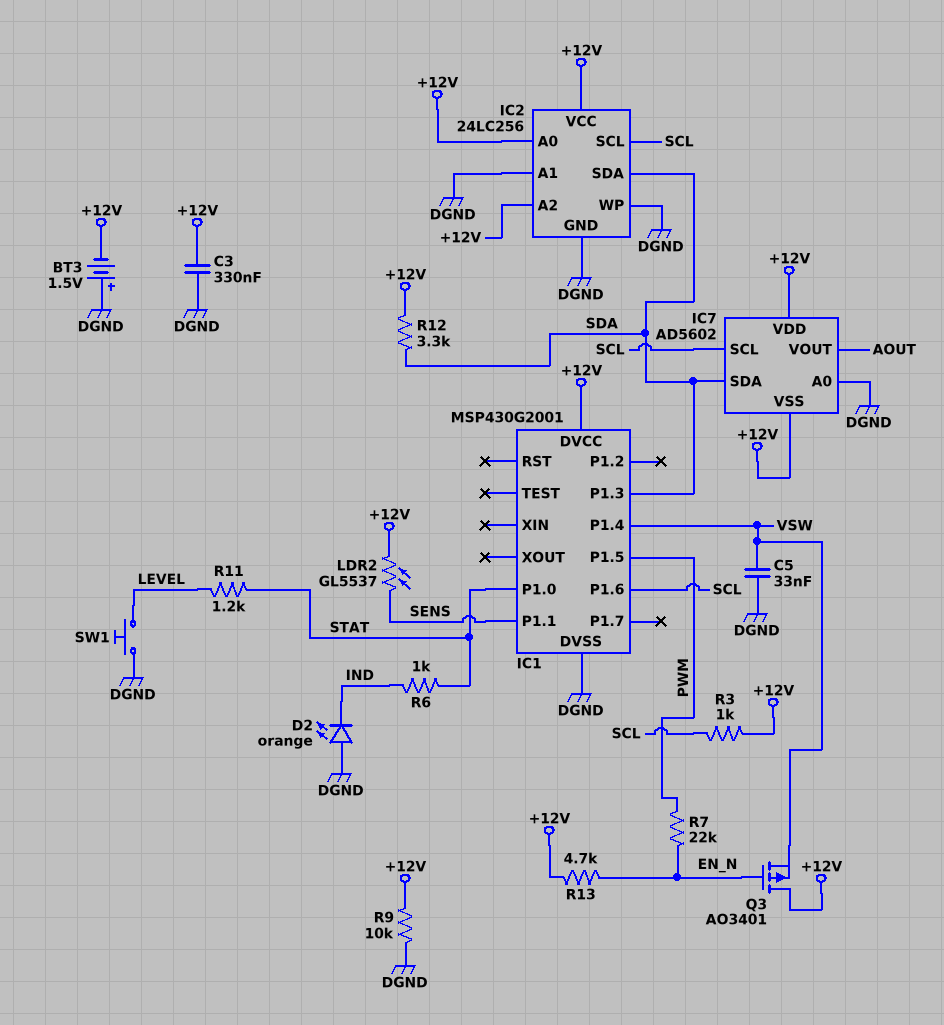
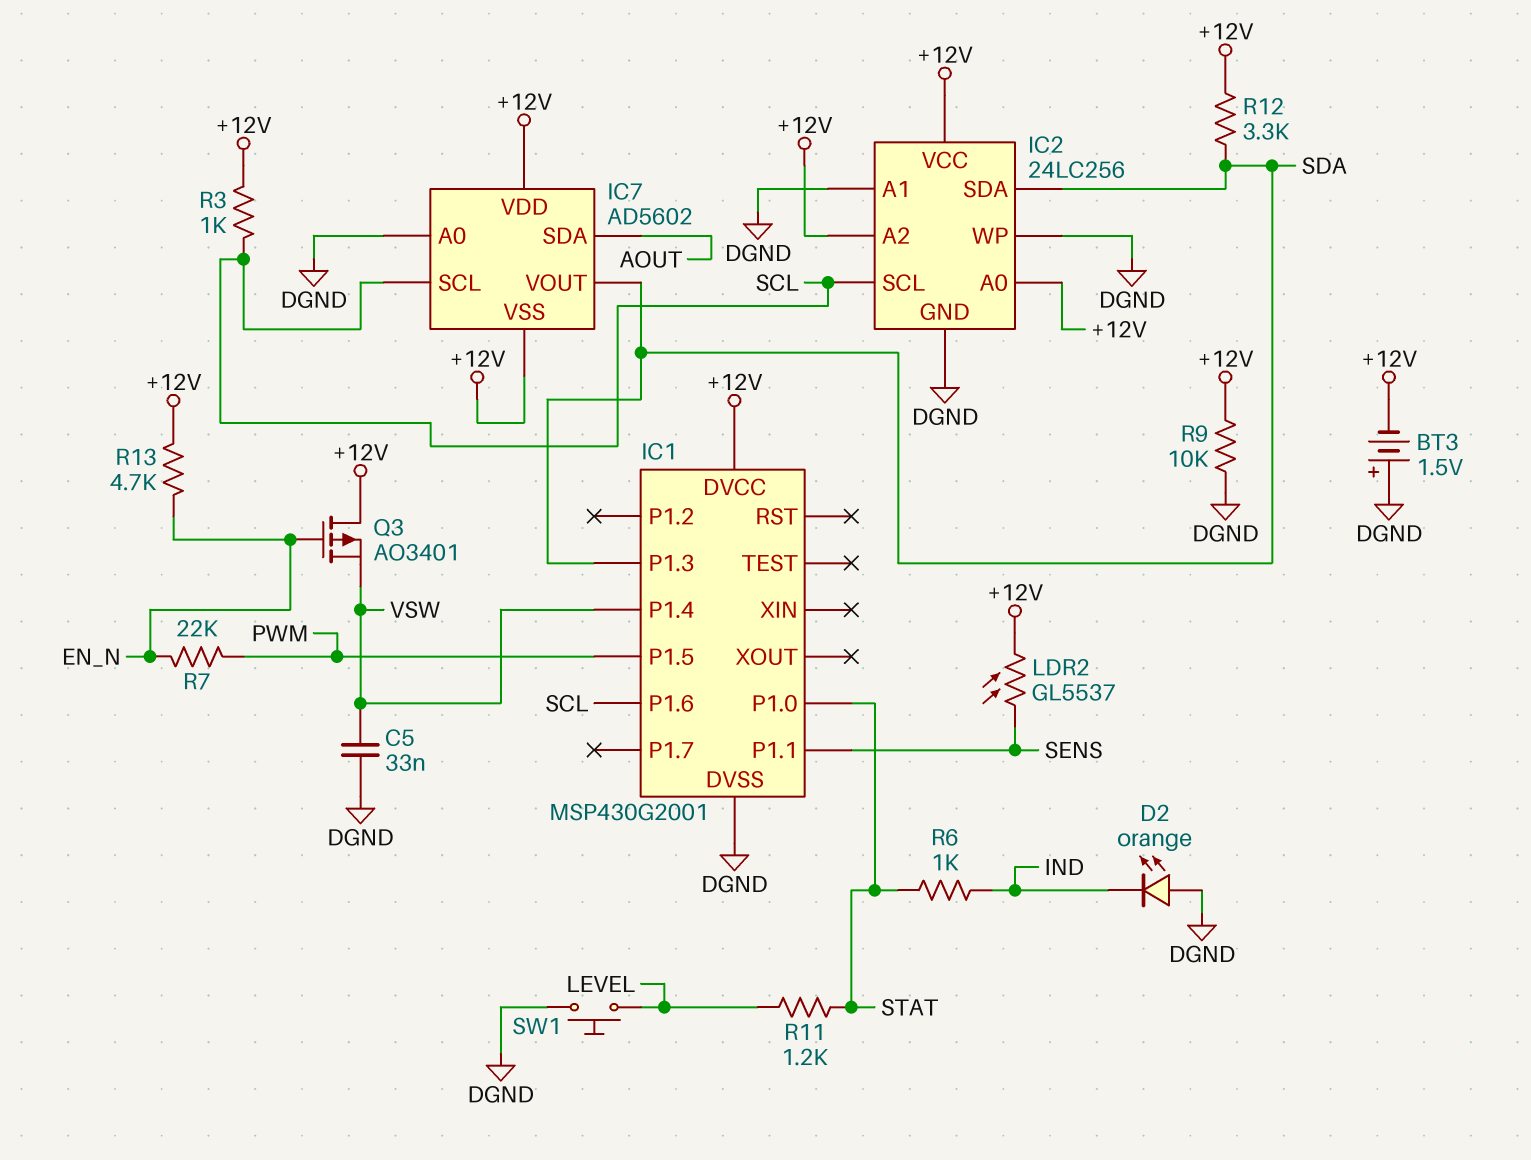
C3: 330nF (+12V, DGND) -> none
IC7 pin SDA: SDA -> AOUT
IC7 pin VOUT: AOUT -> SDA

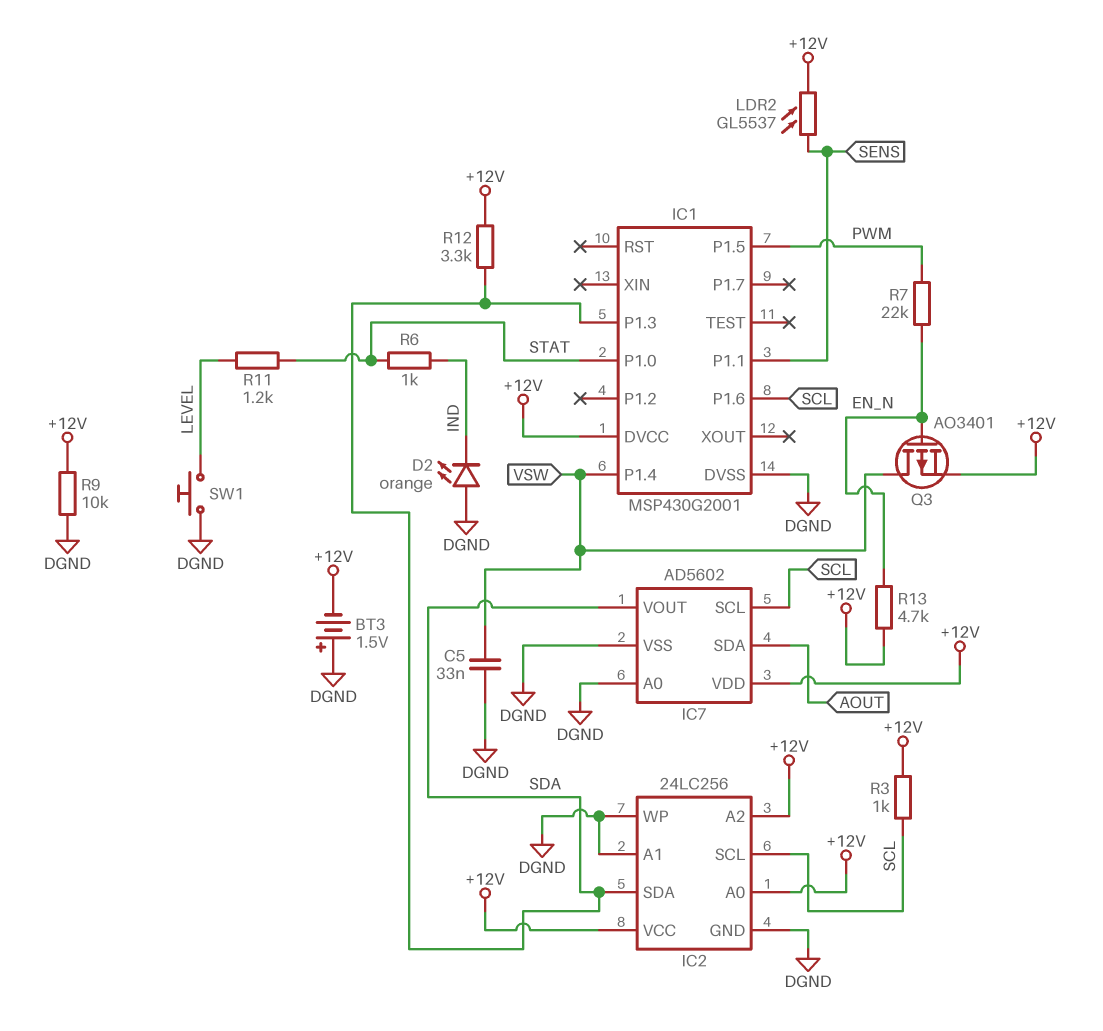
IC7 pin VSS: +12V -> DGND
Q3: PMOS AO3401 (G EN_N, D +12V, S VSW) -> PMOS AO3401 (G EN_N, D VSW, S +12V)

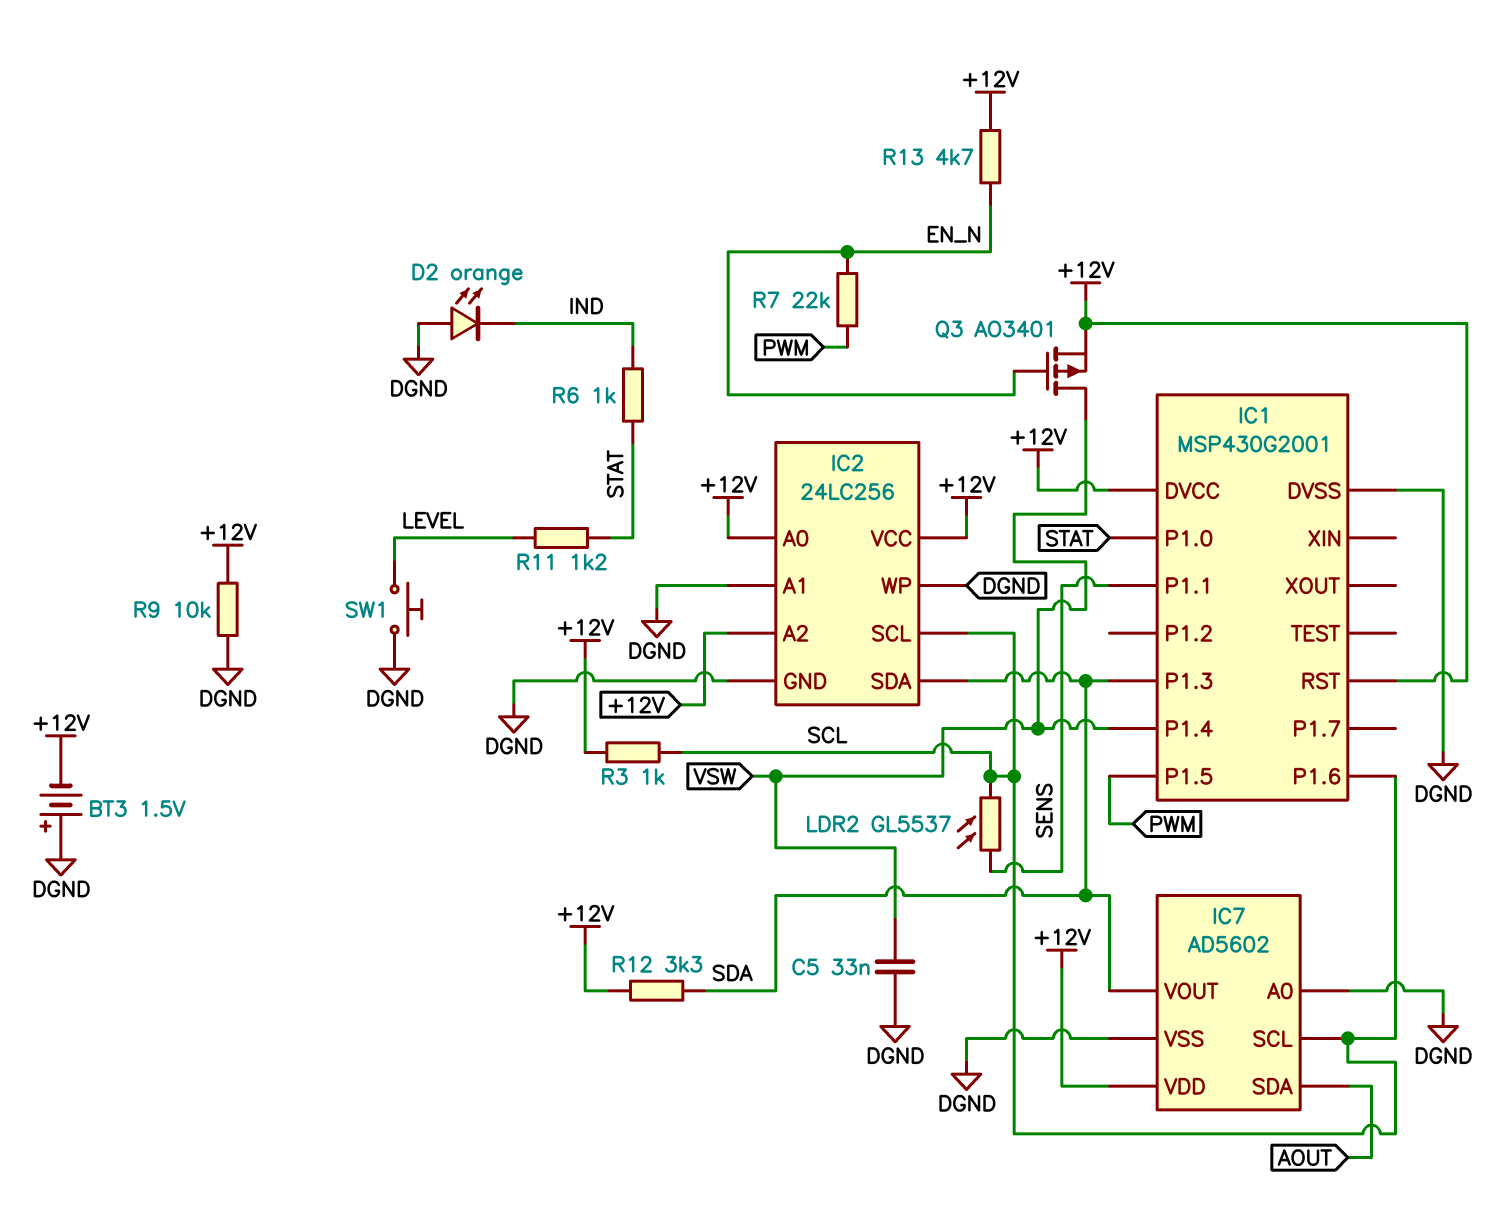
IC1 pin RST: none -> +12V
LDR2: GL5537 (+12V, SENS) -> GL5537 (SCL, SENS)

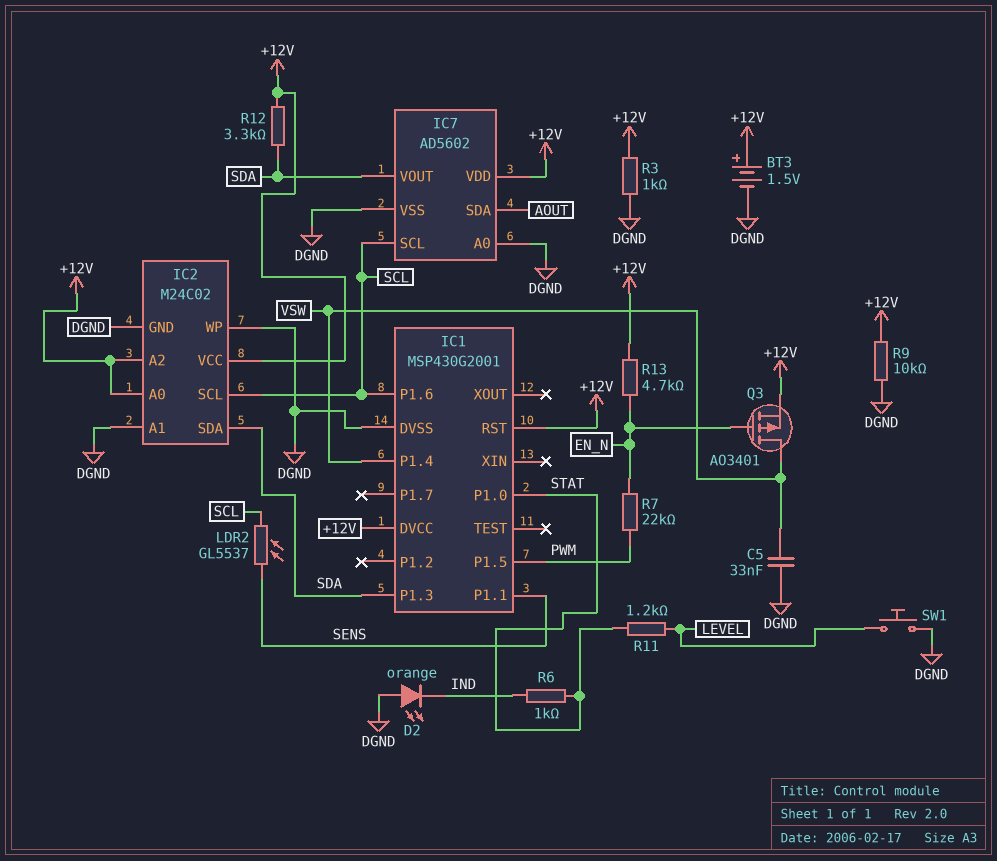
BT3: 1.5V (plus DGND, minus +12V) -> 1.5V (plus +12V, minus DGND)
IC2: 24LC256 -> M24C02
R3: 1k (+12V, SCL) -> 1k (+12V, DGND)

